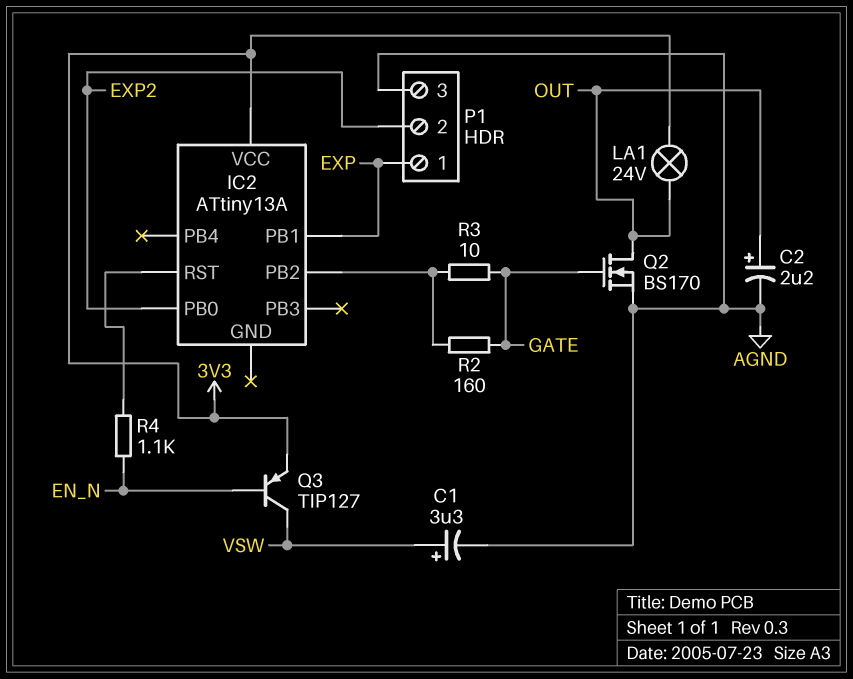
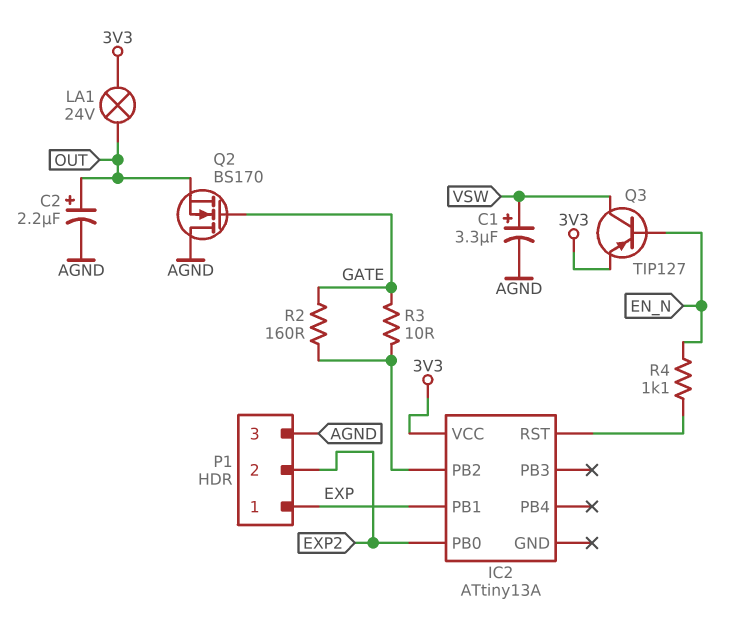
Q2: NMOS BS170 (G GATE, D OUT, S AGND) -> NMOS BS170 (G GATE, D AGND, S OUT)

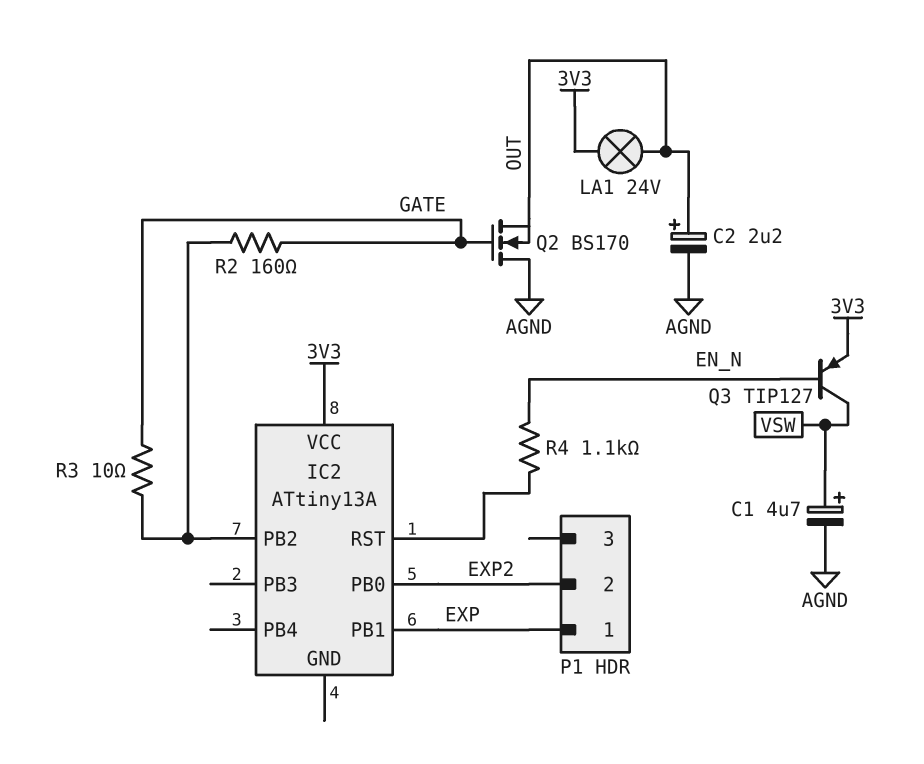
C1: 3.3uF (plus VSW, minus AGND) -> 4.7uF (plus VSW, minus AGND)
P1 pin 3: AGND -> none

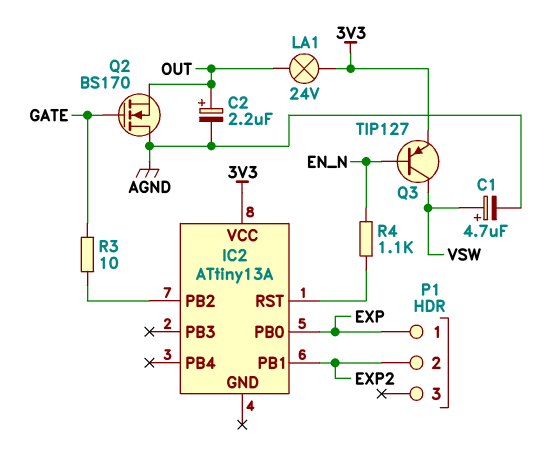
IC2 pin PB0: EXP2 -> EXP
IC2 pin PB1: EXP -> EXP2
R2: 160 (GATE, IC2/PB2) -> none

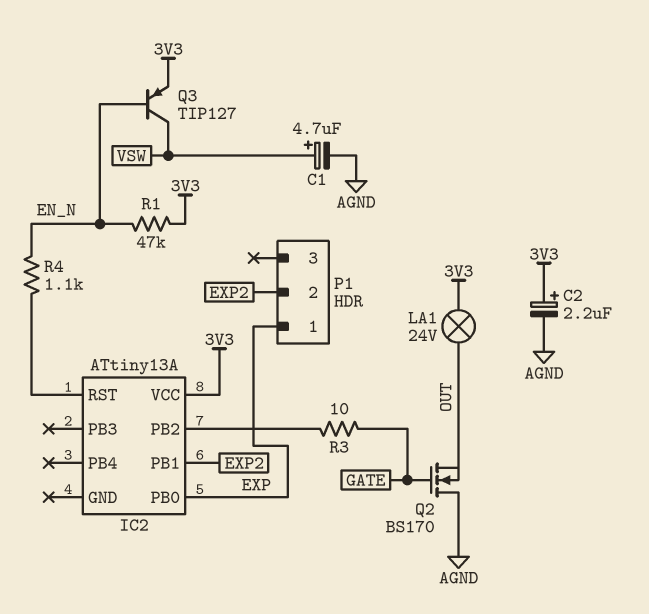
C2: 2.2uF (plus OUT, minus AGND) -> 2.2uF (plus 3V3, minus AGND)
R1: none -> 47k (3V3, EN_N)

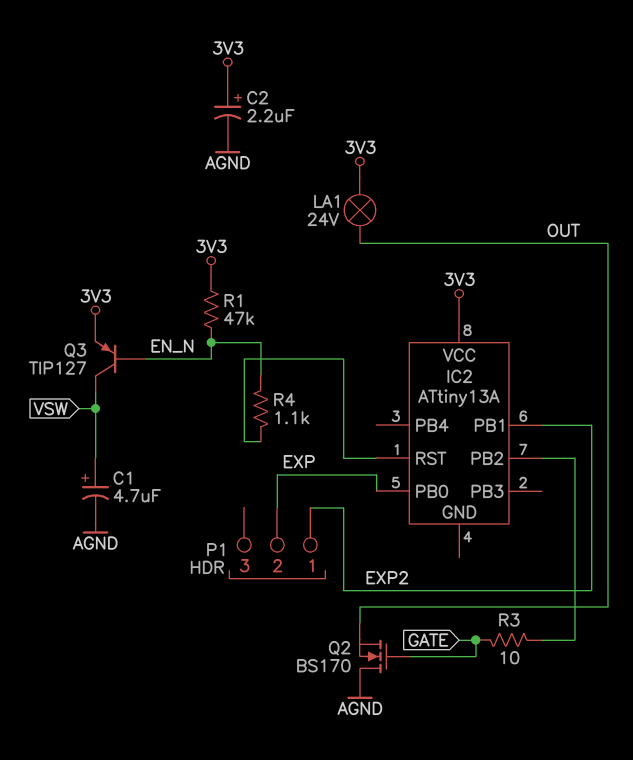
P1 pin 1: EXP -> EXP2
P1 pin 2: EXP2 -> EXP

